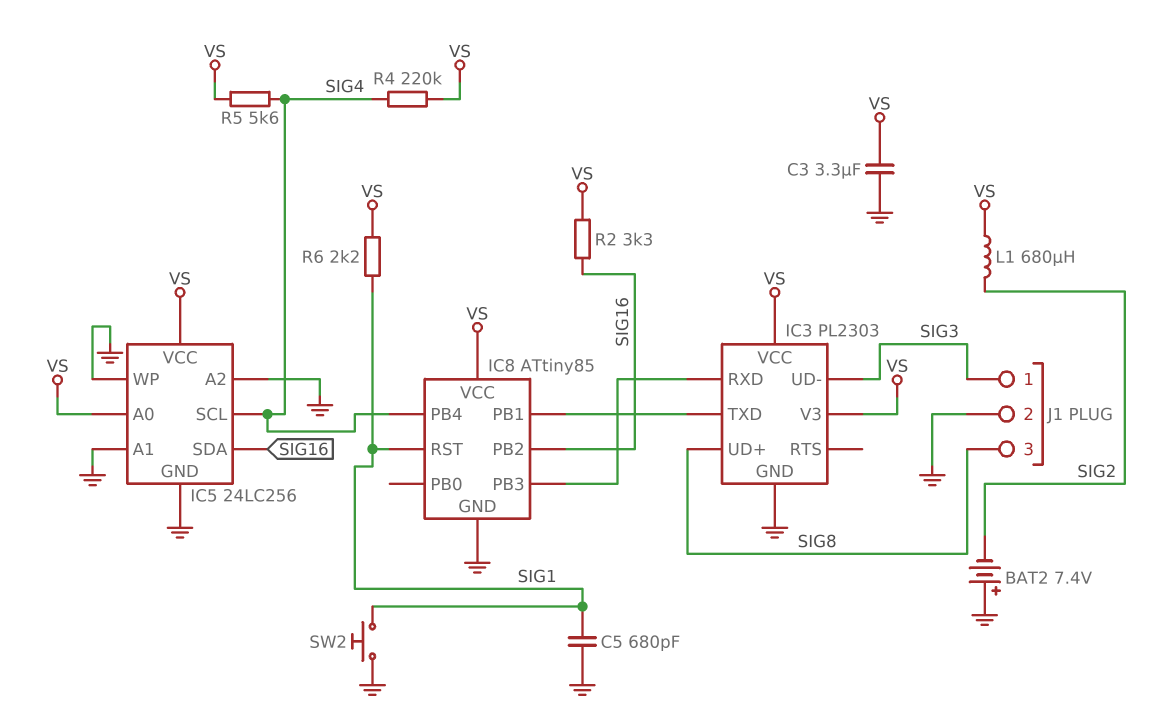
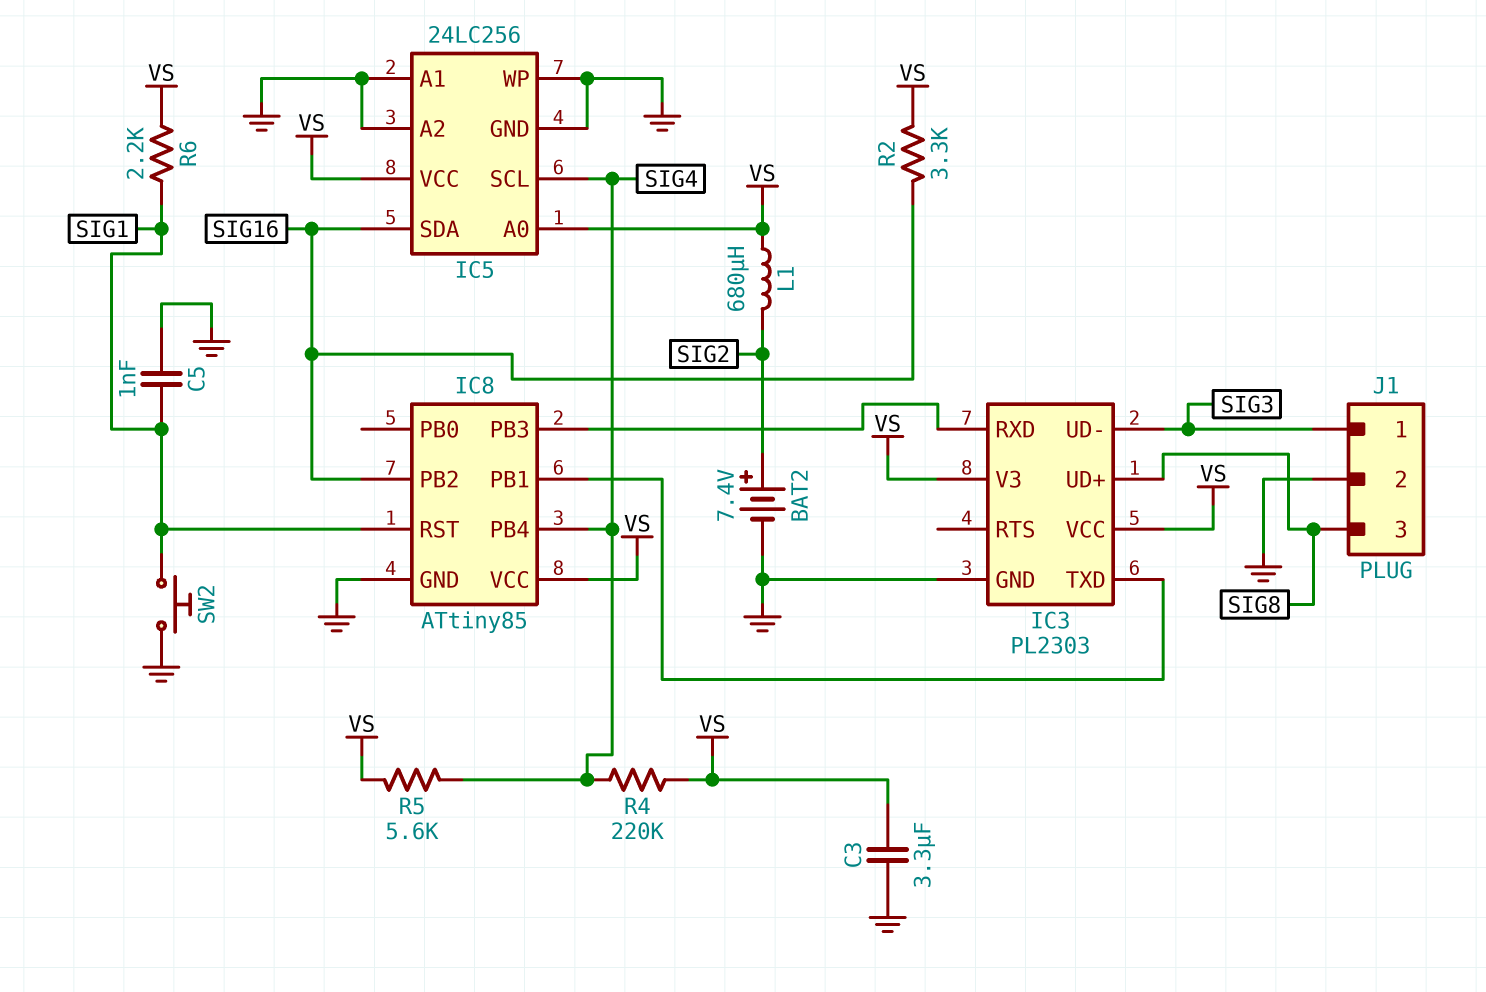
BAT2: 7.4V (plus GND, minus SIG2) -> 7.4V (plus SIG2, minus GND)
C5: 680pF (GND, SIG1) -> 1nF (GND, SIG1)

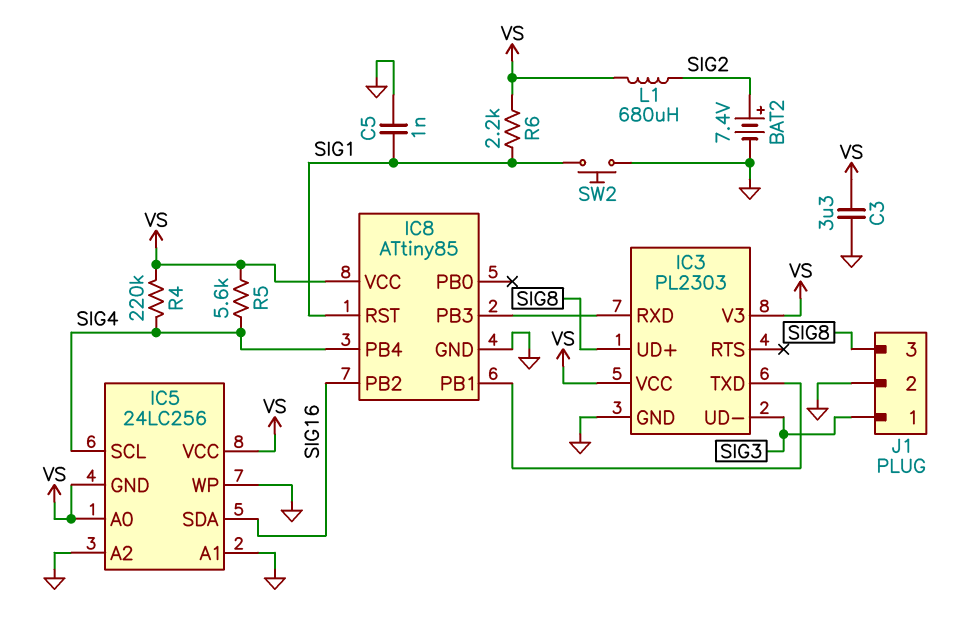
IC5 pin GND: GND -> VS
R2: 3.3k (SIG16, VS) -> none

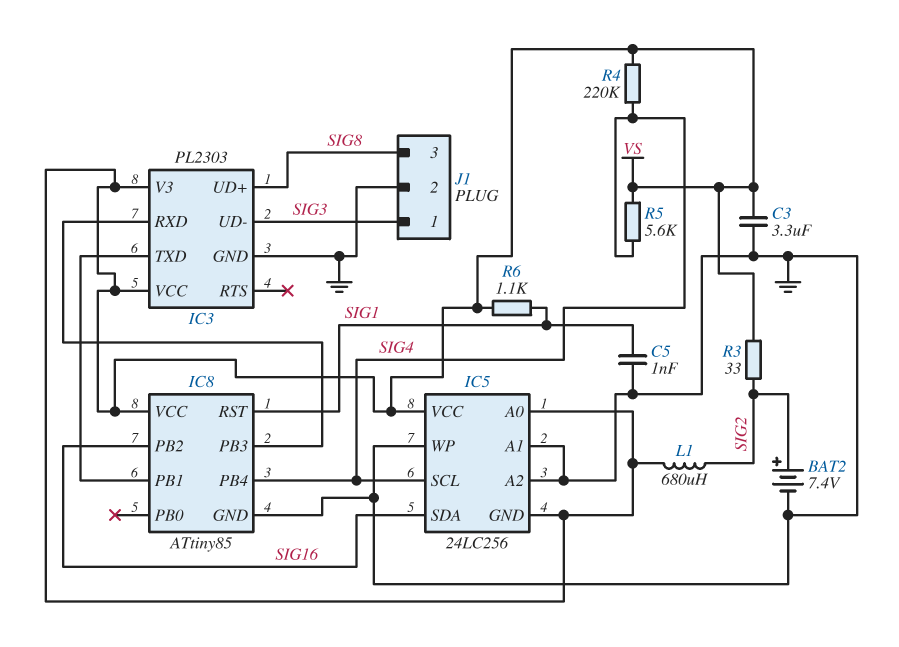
R3: none -> 33 (SIG2, VS)
R6: 2.2k (SIG1, VS) -> 1.1k (SIG1, VS)
SW2: button (GND, SIG1) -> none

